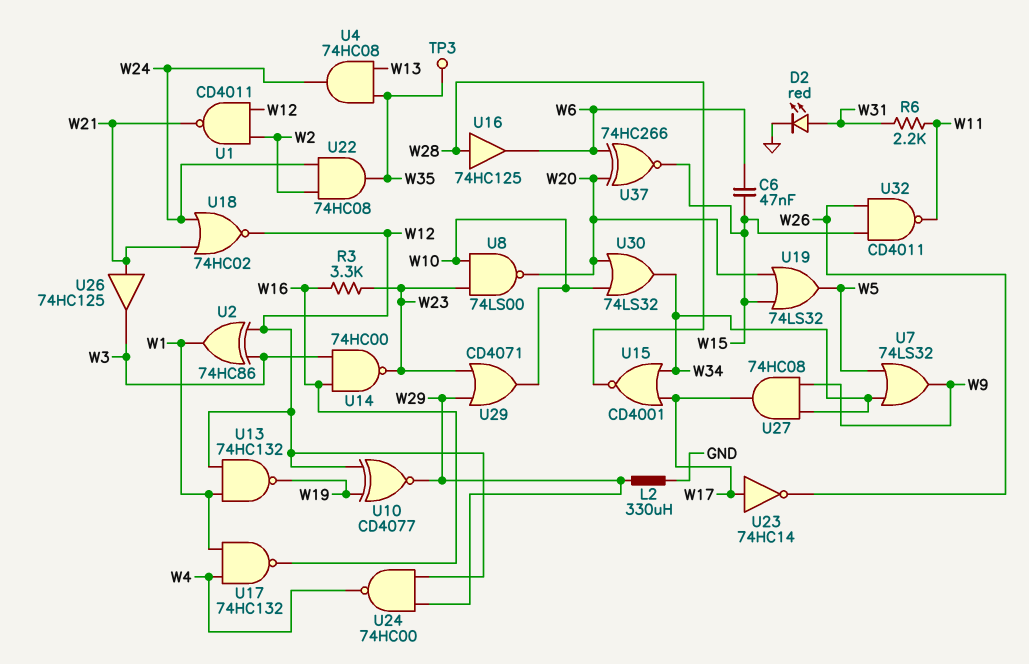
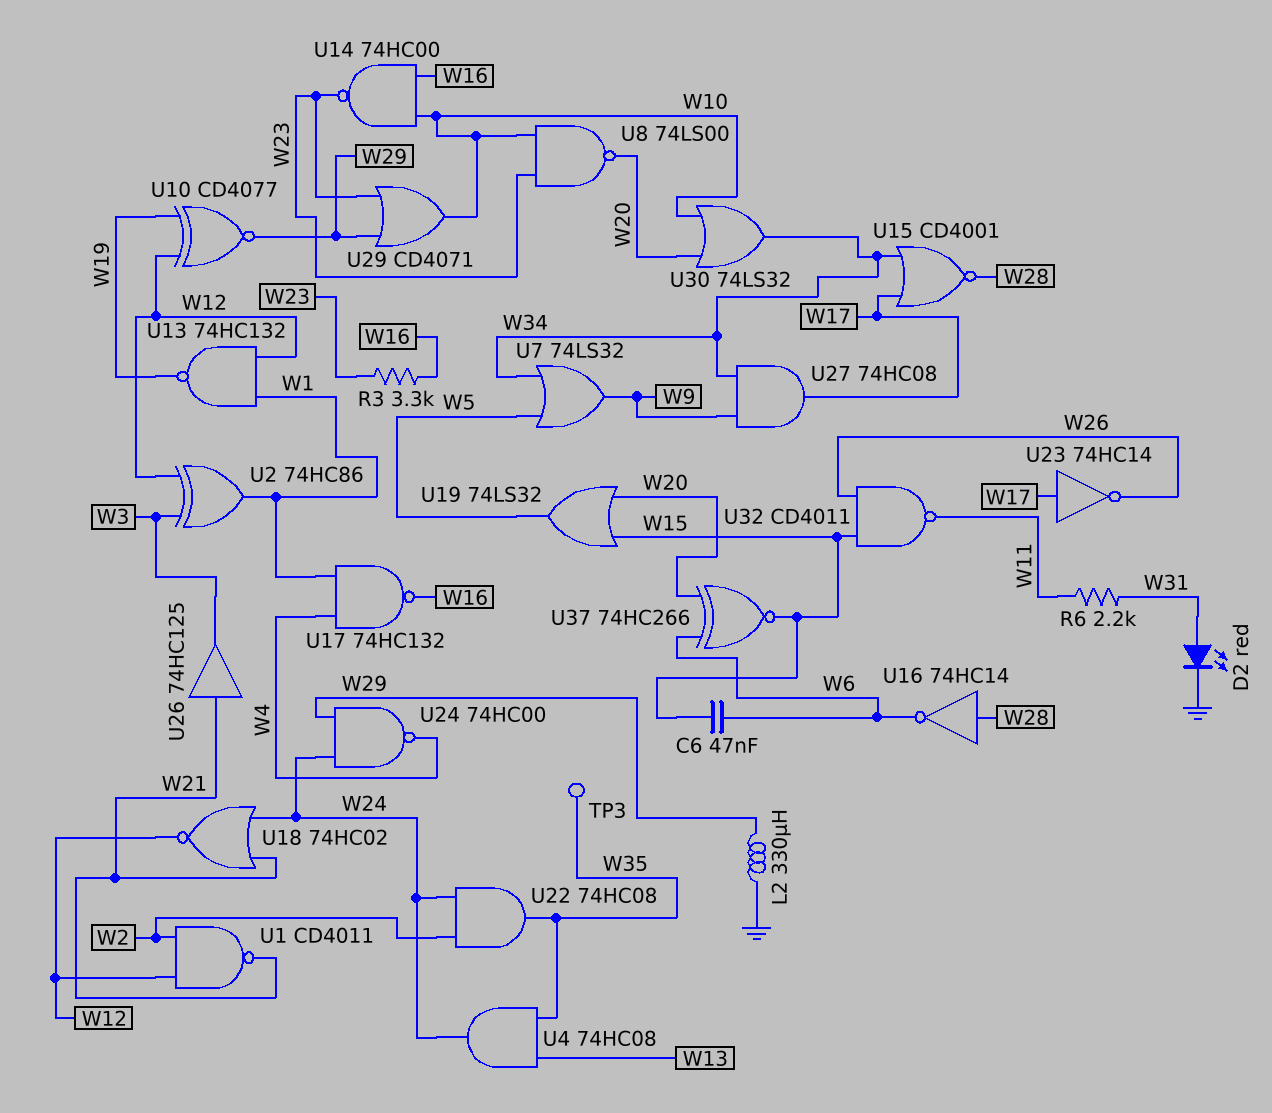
U14: NAND 74HC00 (in W3, in W16, out W23) -> NAND 74HC00 (in W10, in W16, out W23)
U16: buffer 74HC125 (in W28, out W6) -> NOT 74HC14 (in W28, out W6)
U24: NAND 74HC00 (in W12, in W29, out W4) -> NAND 74HC00 (in W24, in W29, out W4)

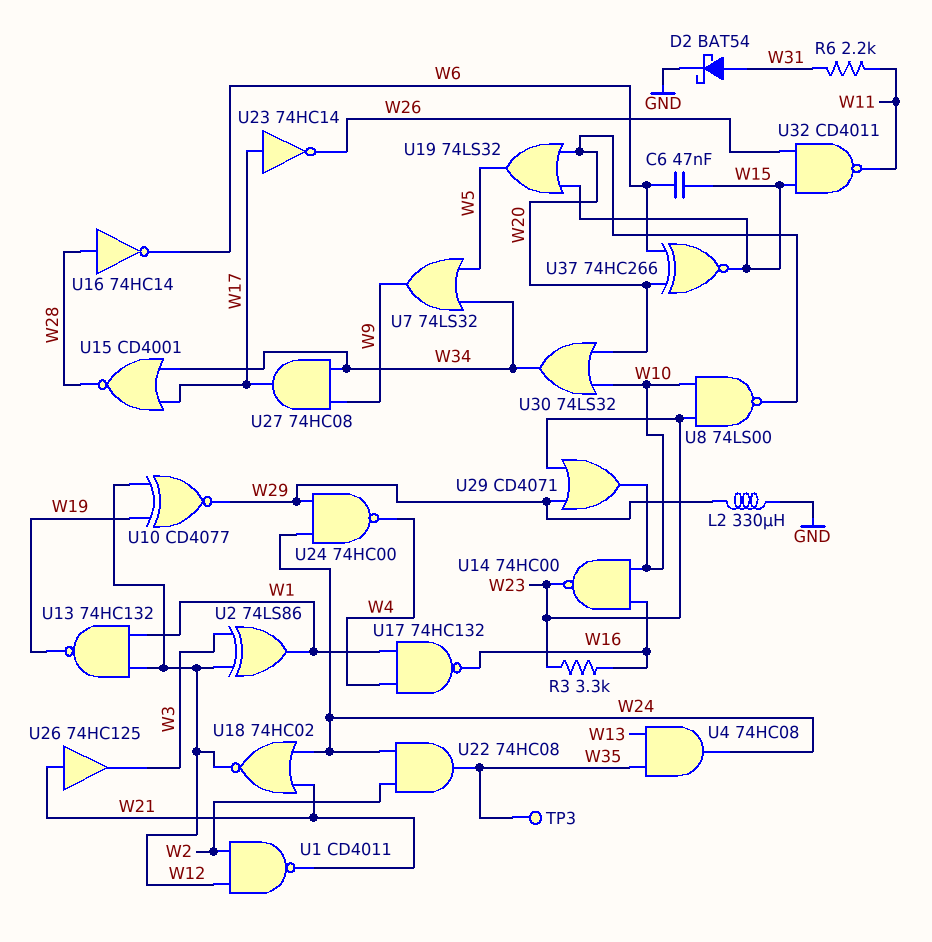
D2: LED red (A W31, K GND) -> schottky BAT54 (A W31, K GND)
U2: XOR 74HC86 (in W3, in W12, out W1) -> XOR 74LS86 (in W3, in W12, out W1)

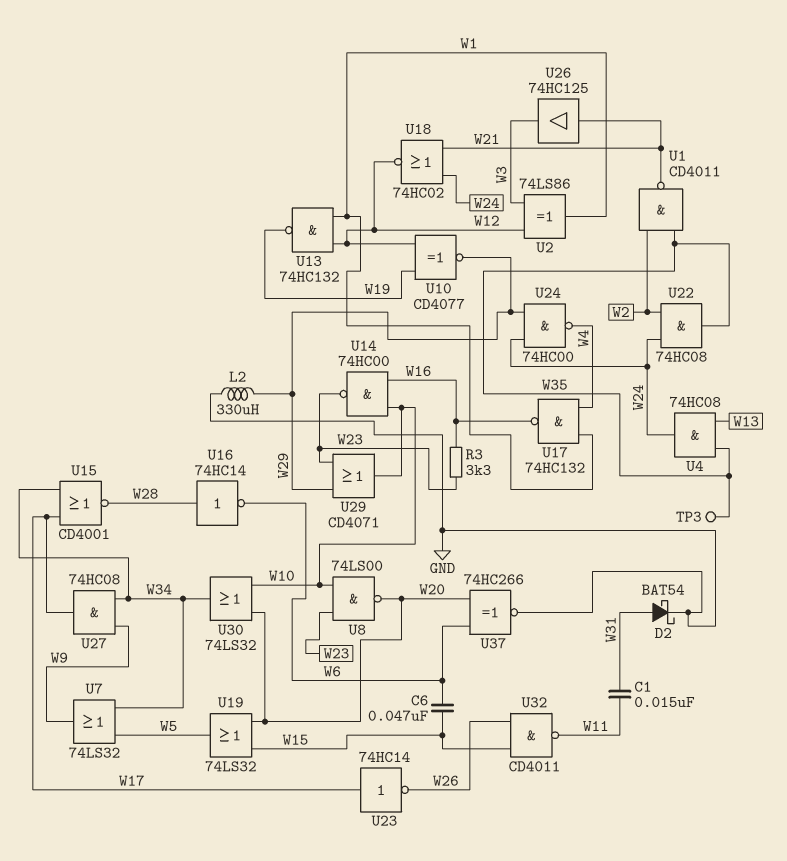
C1: none -> 15nF (W11, W31)
R6: 2.2k (W11, W31) -> none
U1: NAND CD4011 (in W2, in W12, out W21) -> NAND CD4011 (in W2, in W35, out W21)
U37: XNOR 74HC266 (in W6, in W20, out W15) -> XNOR 74HC266 (in W6, in W20, out GND)

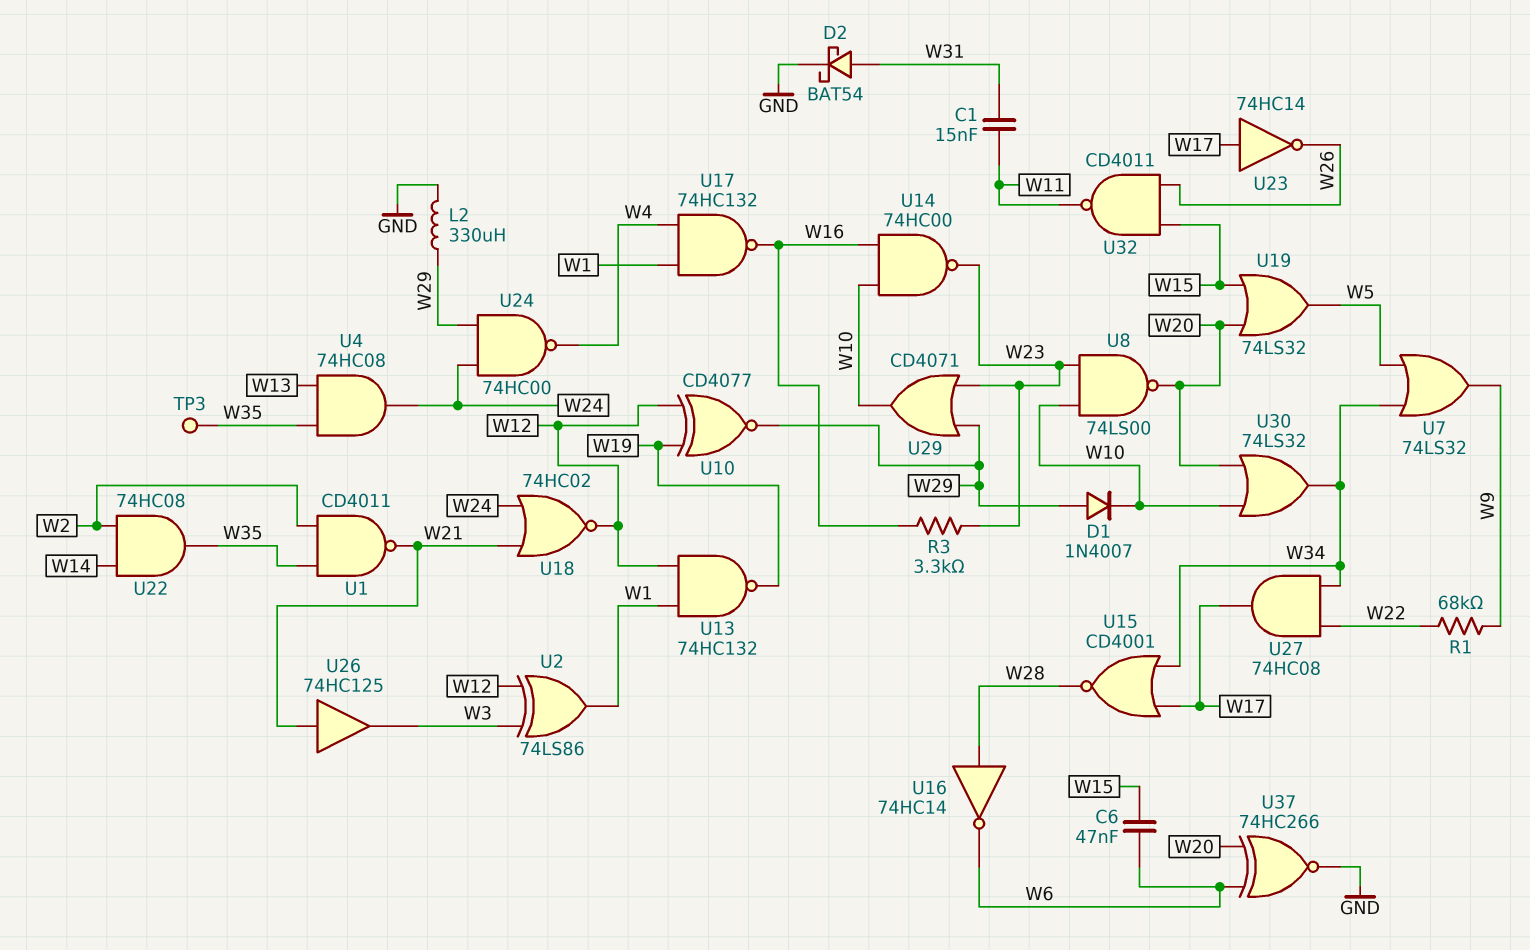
D1: none -> diode 1N4007 (A W29, K W10)
R1: none -> 68k (W9, W22)
U22: AND 74HC08 (in W2, in W24, out W35) -> AND 74HC08 (in W2, in W14, out W35)
U27: AND 74HC08 (in W9, in W34, out W17) -> AND 74HC08 (in W22, in W34, out W17)

